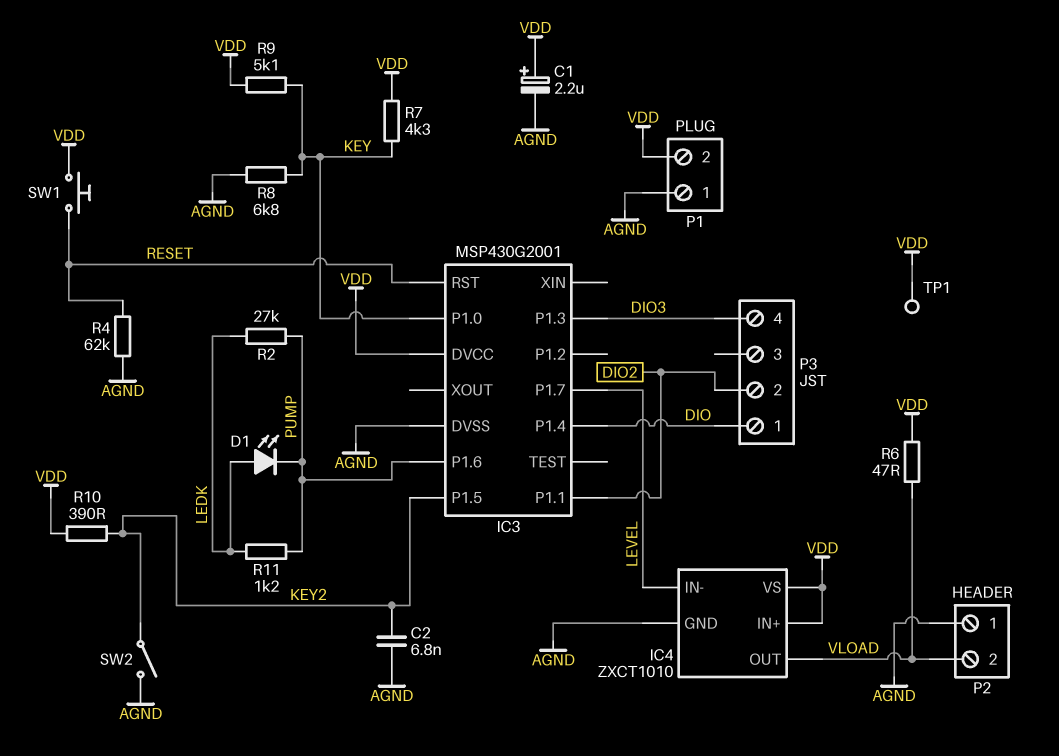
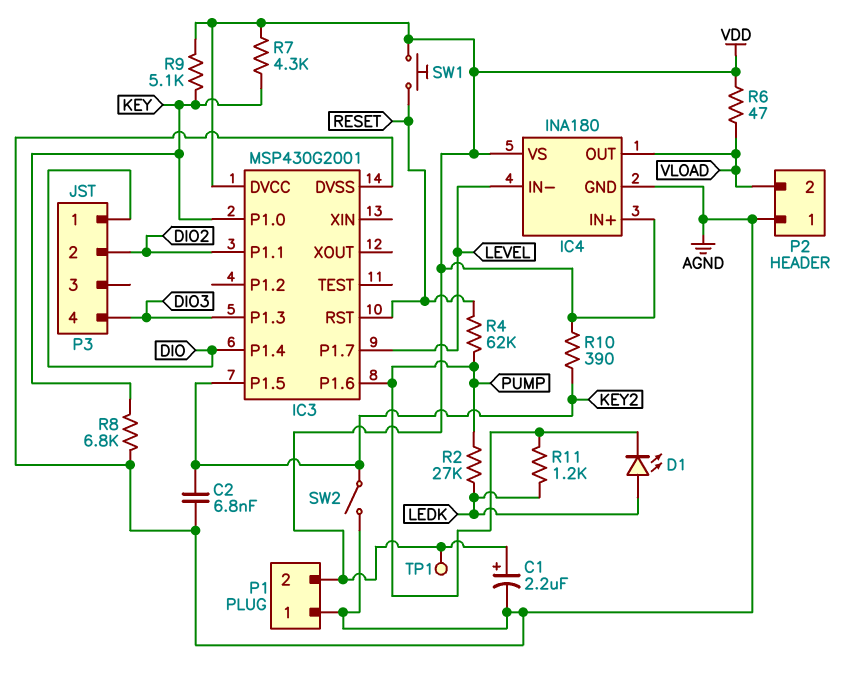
IC4: ZXCT1010 -> INA180
R4: 62k (AGND, RESET) -> 62k (PUMP, RESET)

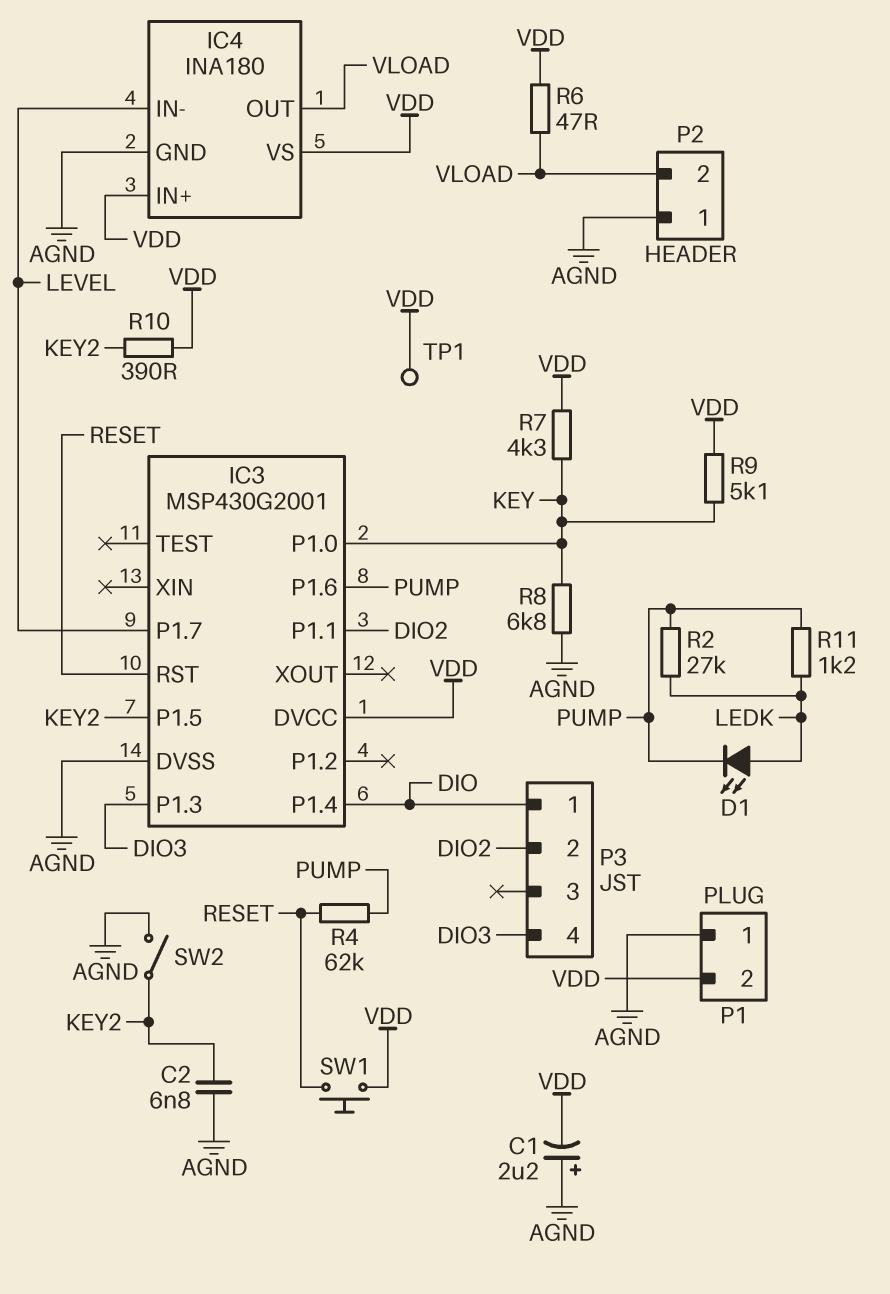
C1: 2.2uF (plus VDD, minus AGND) -> 2.2uF (plus AGND, minus VDD)

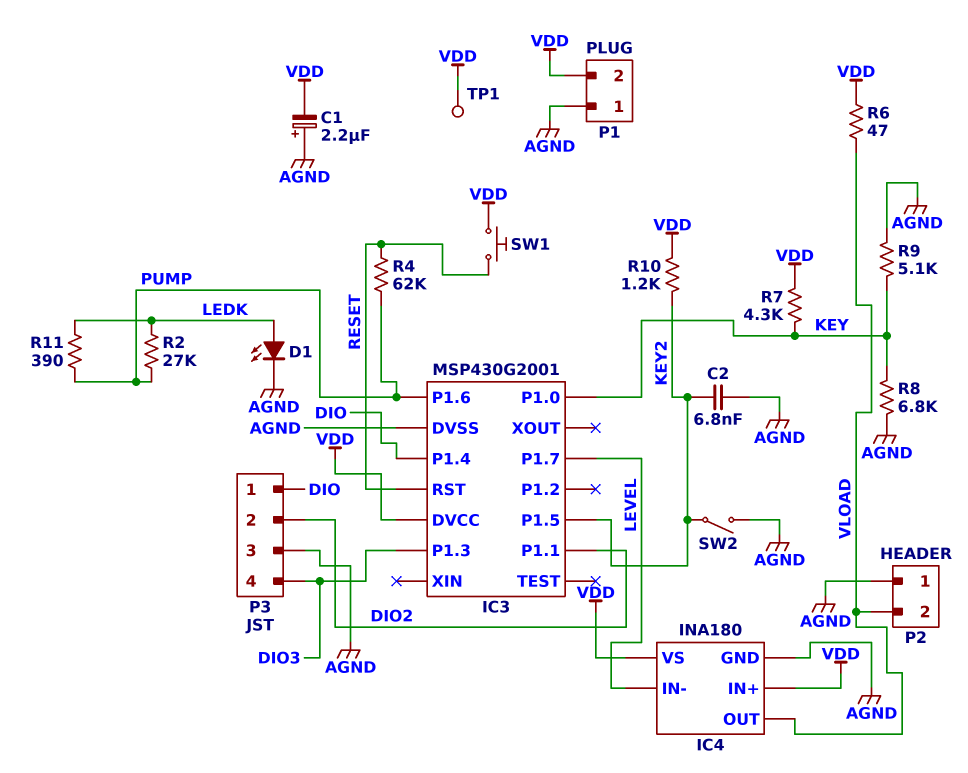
D1: LED (A LEDK, K PUMP) -> LED (A LEDK, K AGND)
P3 pin 3: none -> AGND
R9: 5.1k (KEY, VDD) -> 5.1k (AGND, KEY)
R10: 390 (KEY2, VDD) -> 1.2k (KEY2, VDD)
R11: 1.2k (LEDK, PUMP) -> 390 (LEDK, PUMP)

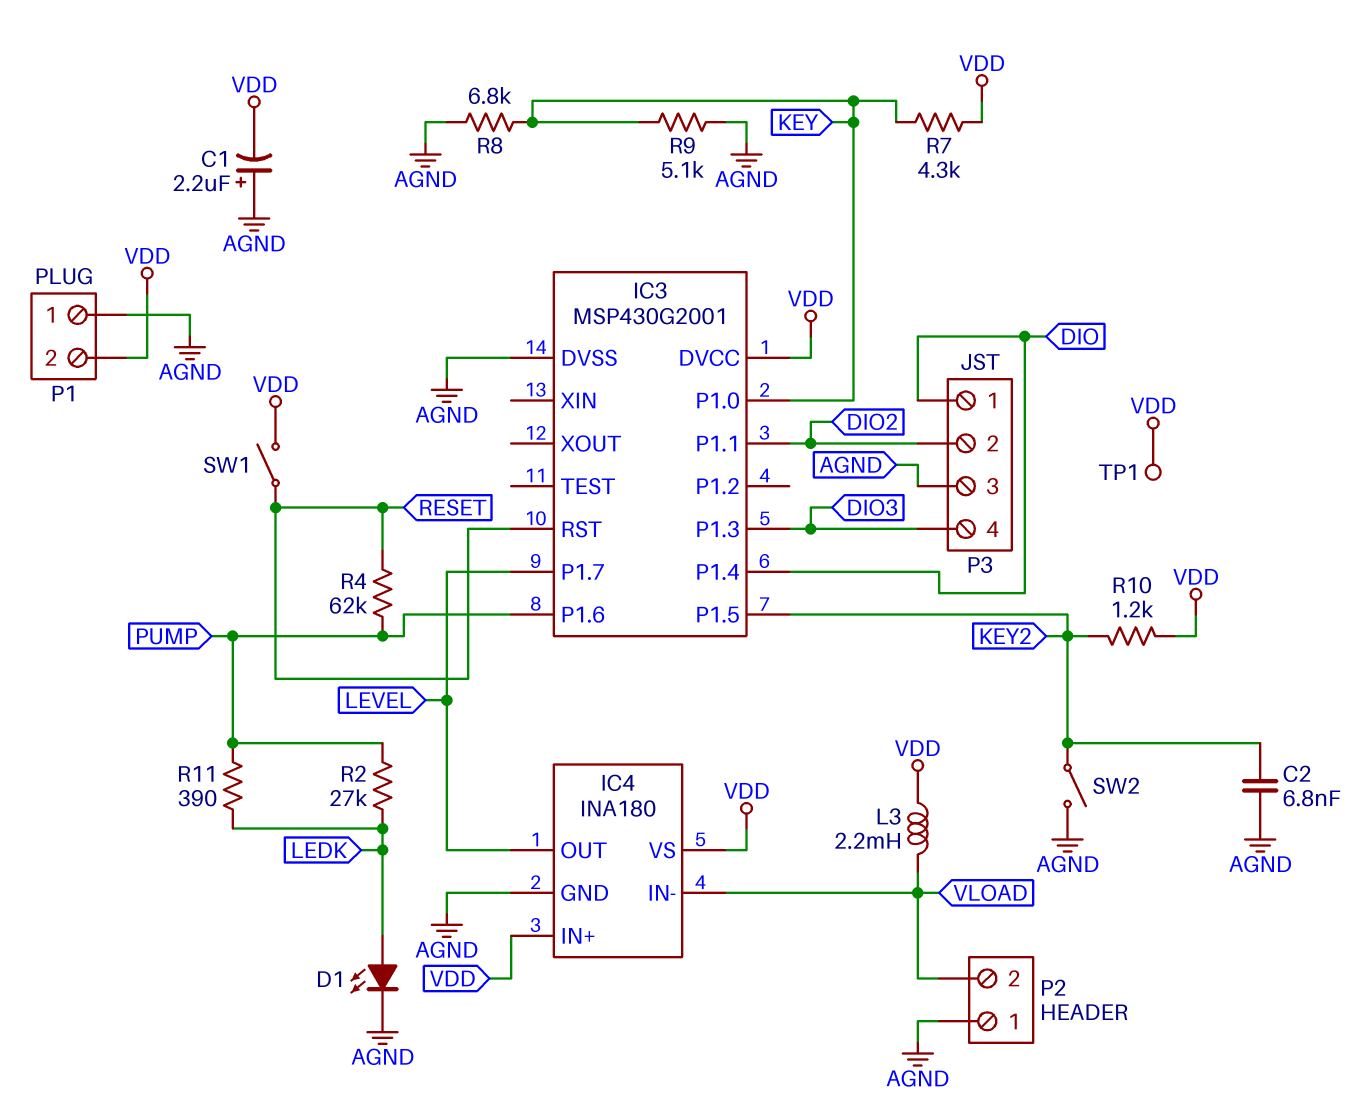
IC4 pin IN-: LEVEL -> VLOAD
IC4 pin OUT: VLOAD -> LEVEL
L3: none -> 2.2mH (VDD, VLOAD)
R6: 47 (VDD, VLOAD) -> none
SW1: button (RESET, VDD) -> switch (RESET, VDD)

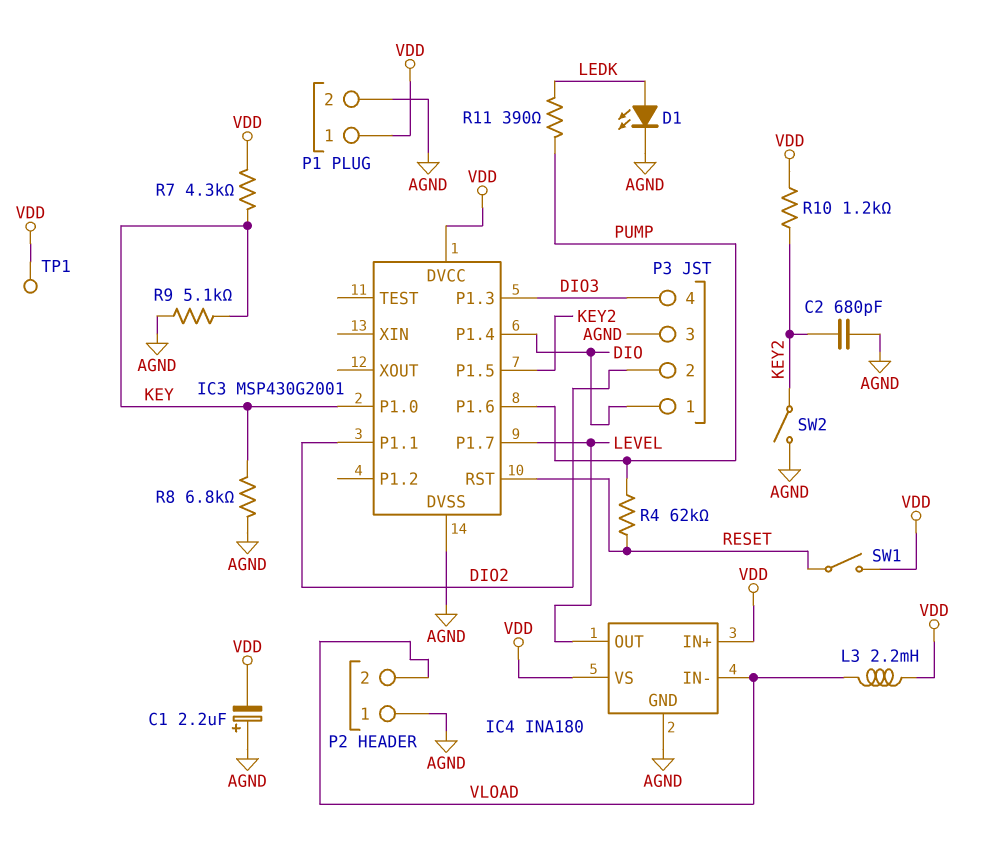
C2: 6.8nF (AGND, KEY2) -> 680pF (AGND, KEY2)
P1 pin 1: AGND -> VDD
P1 pin 2: VDD -> AGND
R2: 27k (LEDK, PUMP) -> none

